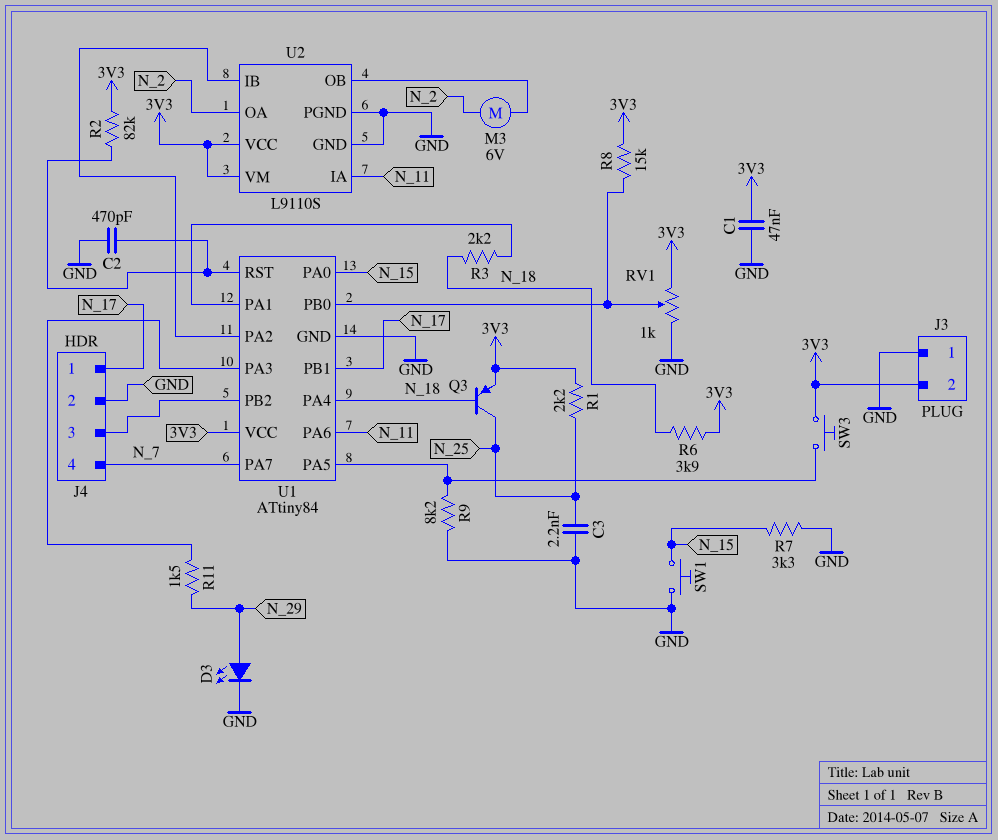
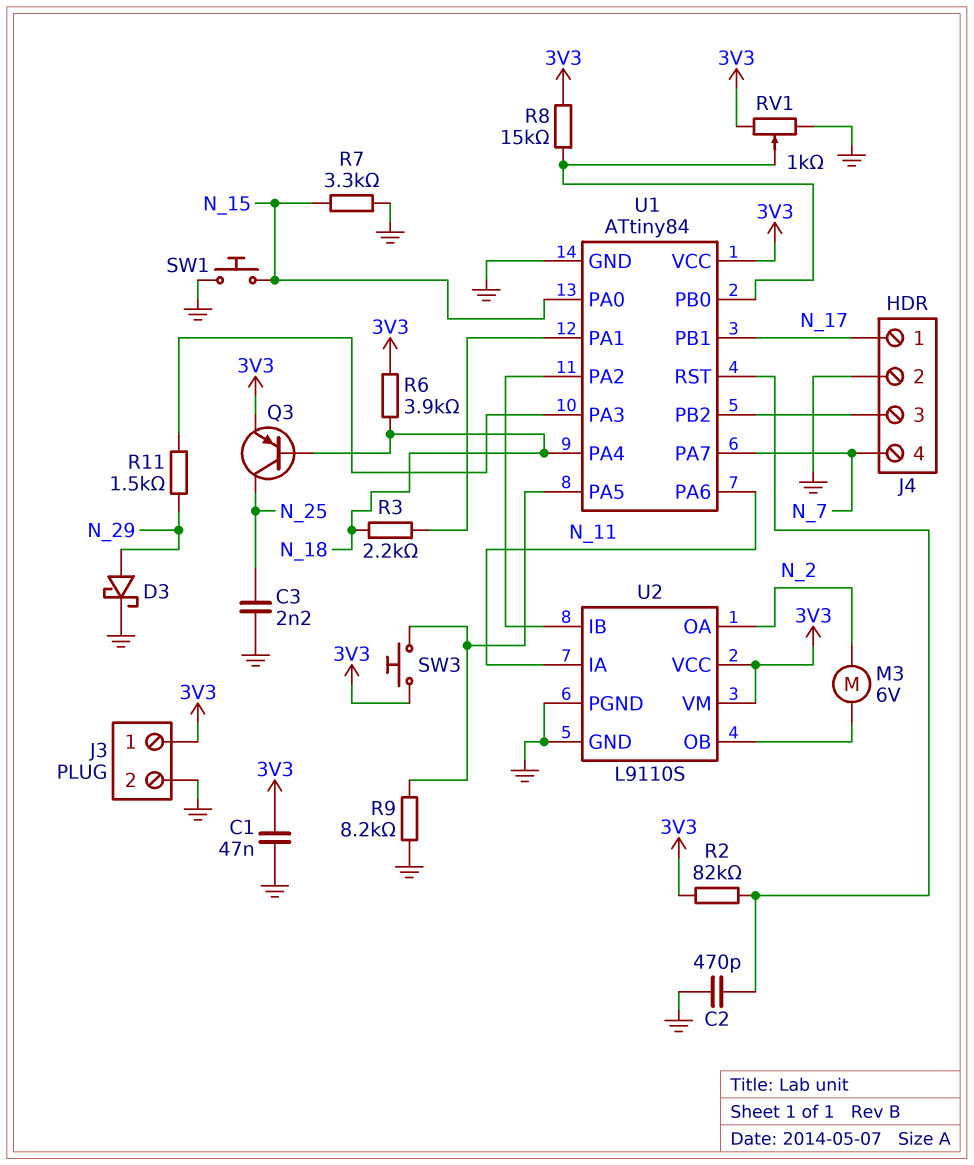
D3: LED (A N_29, K GND) -> schottky (A N_29, K GND)
J3 pin 1: GND -> 3V3
J3 pin 2: 3V3 -> GND
R1: 2.2k (3V3, N_25) -> none

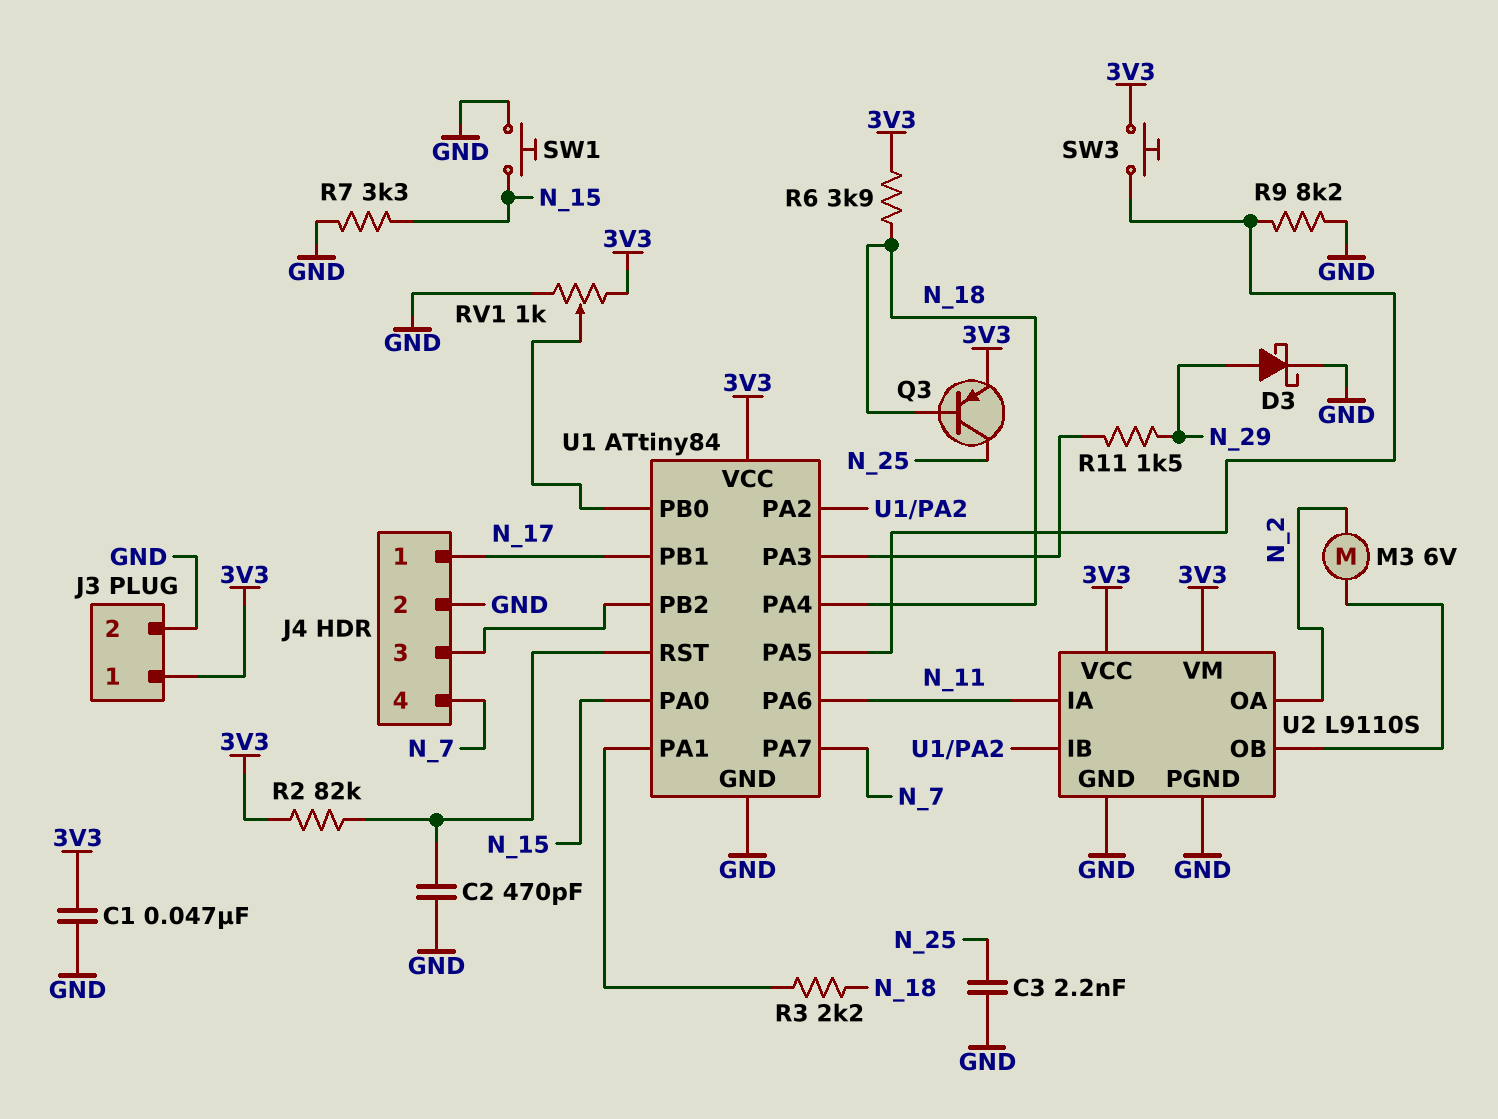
R8: 15k (3V3, U1/PB0) -> none

